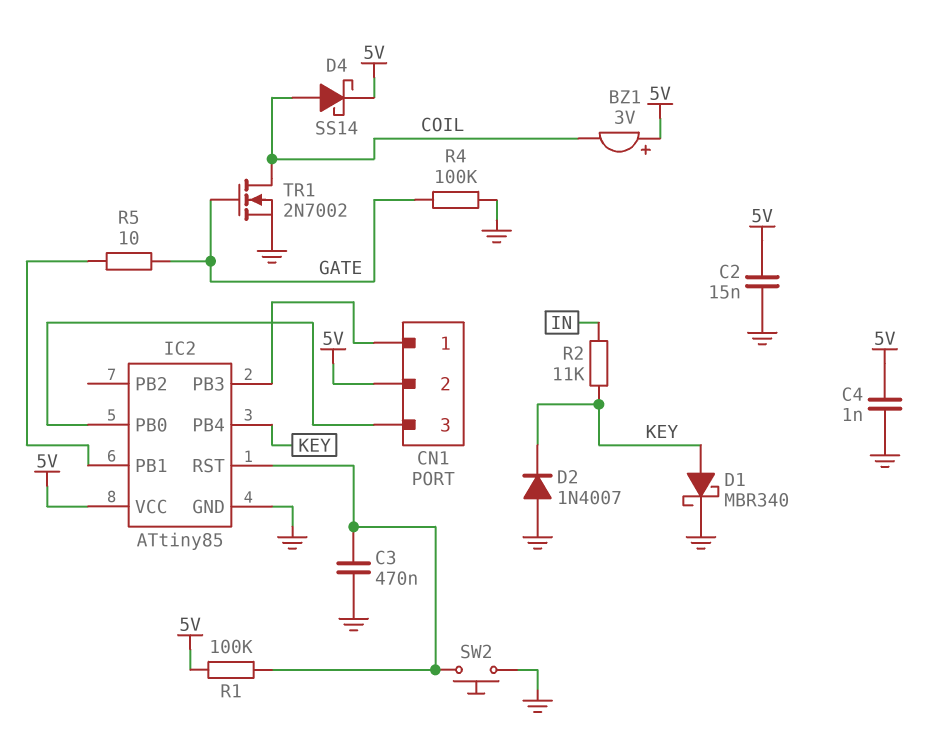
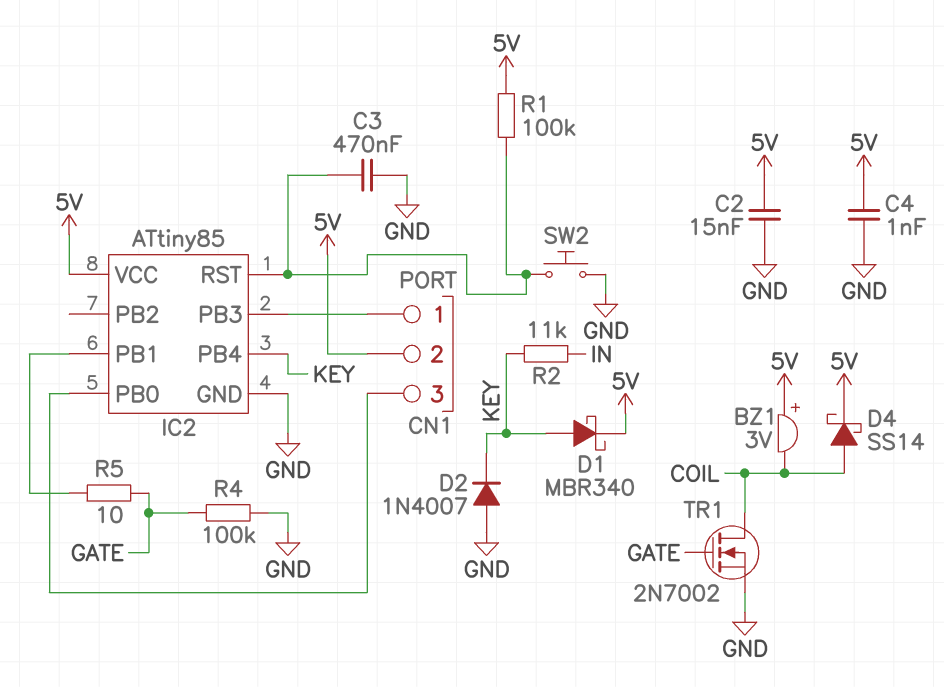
D1: schottky MBR340 (A KEY, K GND) -> schottky MBR340 (A KEY, K 5V)

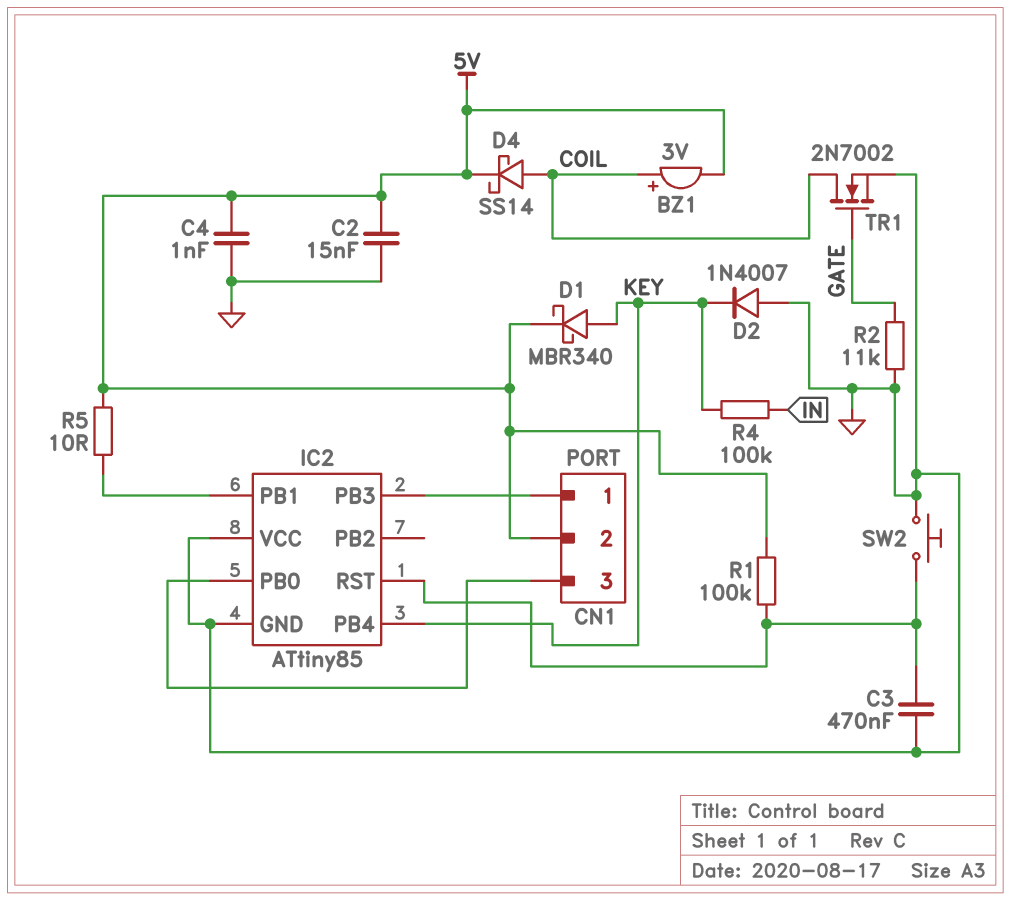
BZ1: buzzer 3V (plus 5V, minus COIL) -> buzzer 3V (plus COIL, minus 5V)
IC2 pin VCC: 5V -> GND
R2: 11k (IN, KEY) -> 11k (GATE, GND)
R4: 100k (GATE, GND) -> 100k (IN, KEY)
R5: 10 (GATE, IC2/PB1) -> 10 (5V, IC2/PB1)

